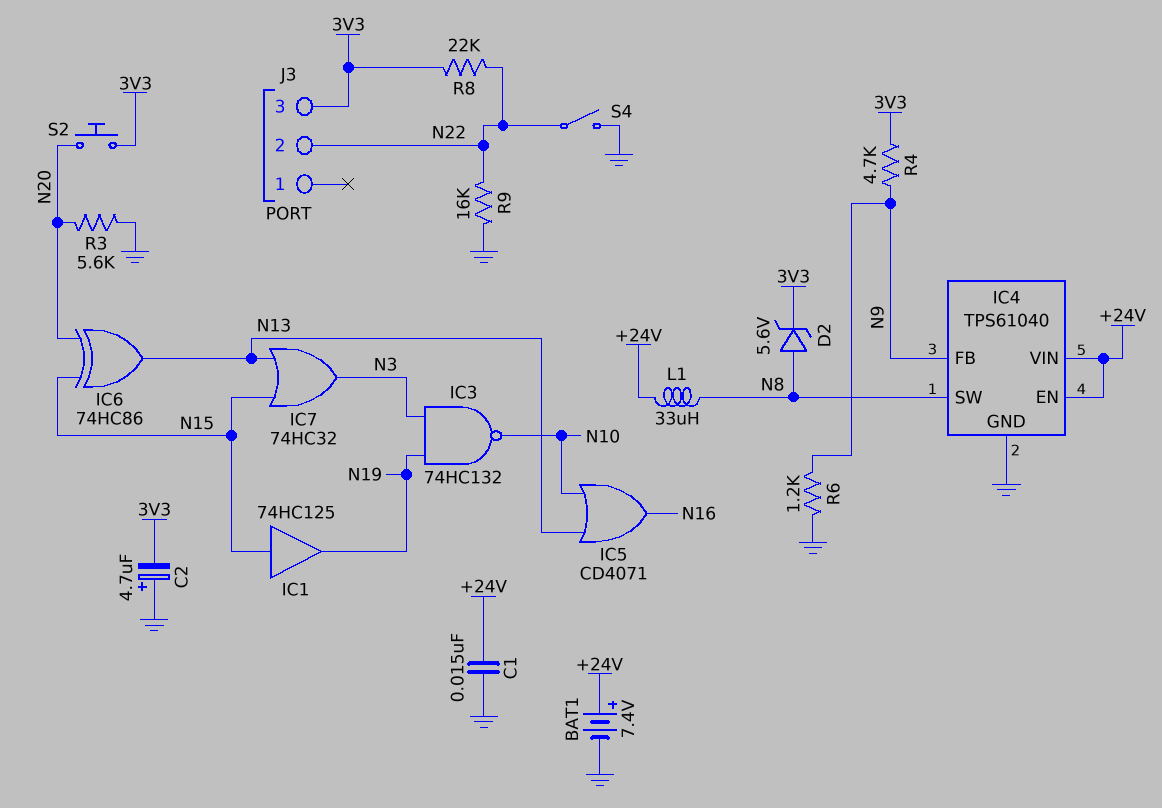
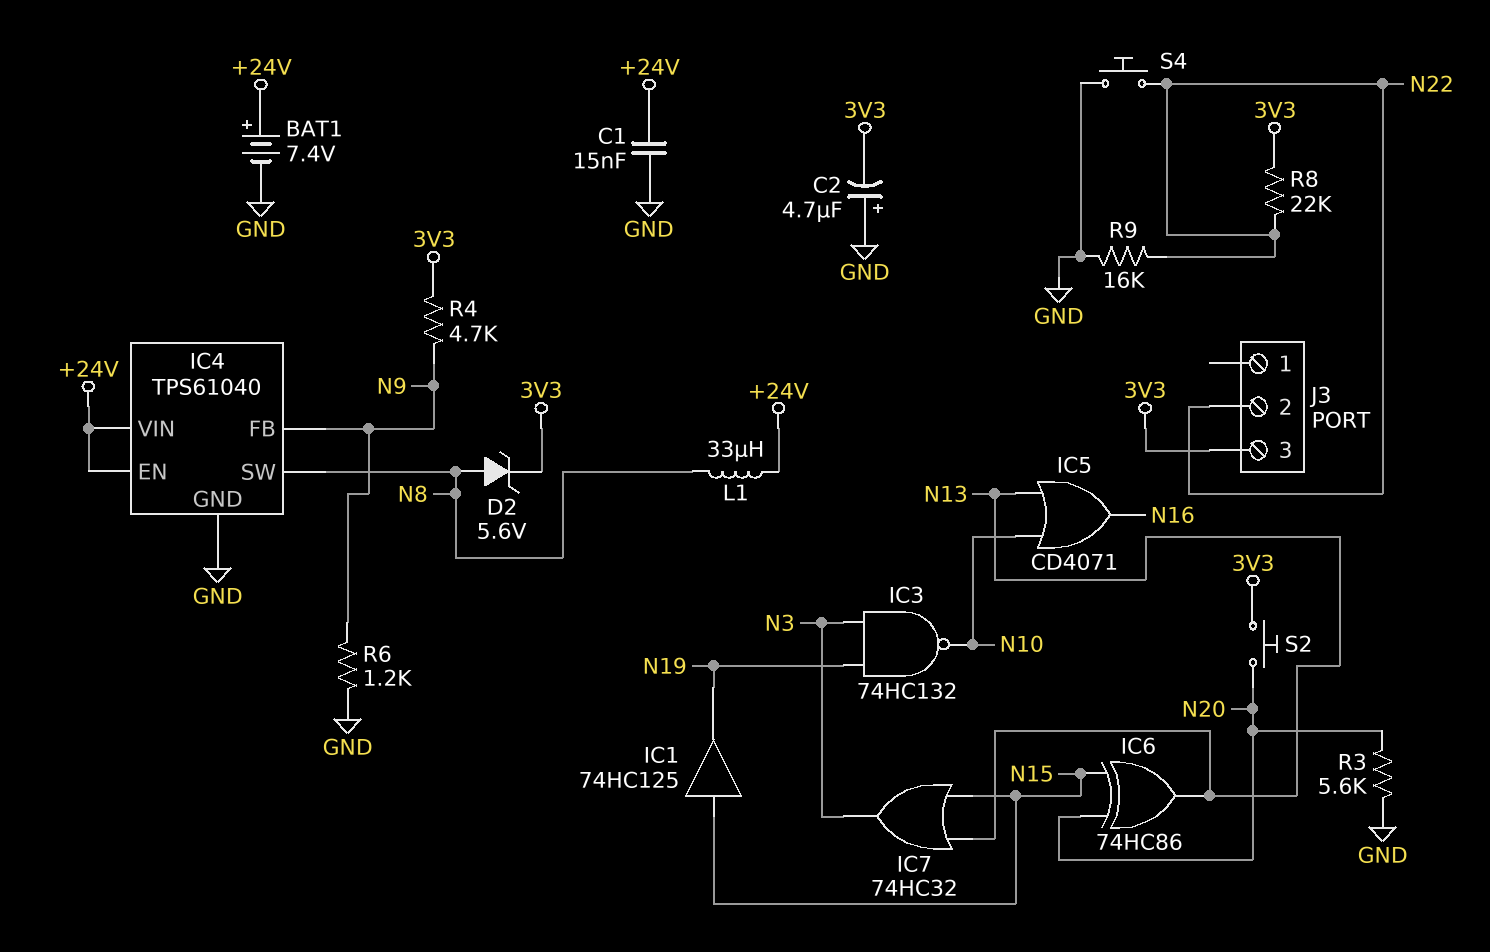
S4: switch (GND, N22) -> button (GND, N22)

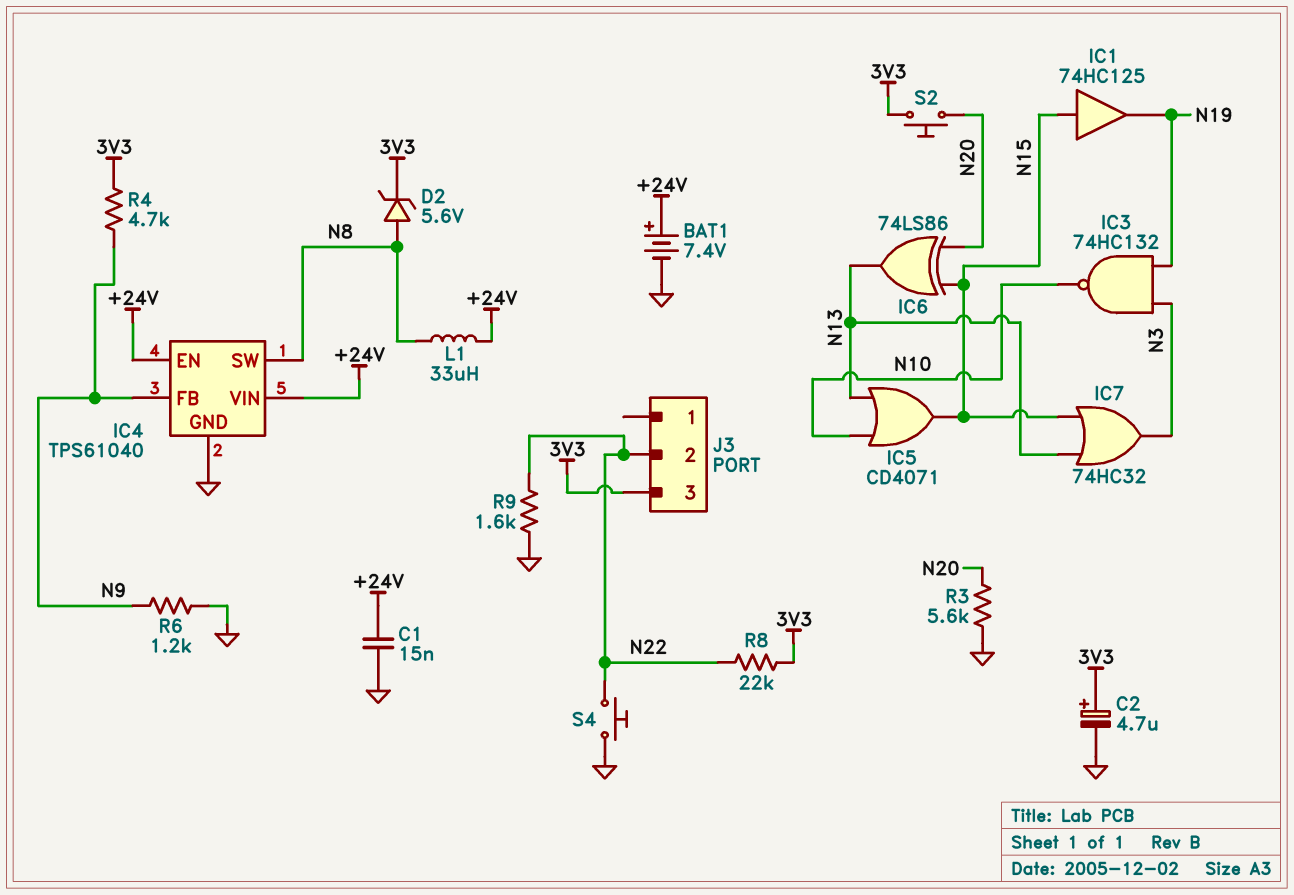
C2: 4.7uF (plus GND, minus 3V3) -> 4.7uF (plus 3V3, minus GND)
IC5: OR CD4071 (in N10, in N13, out N16) -> OR CD4071 (in N10, in N13, out N15)
IC6: XOR 74HC86 (in N15, in N20, out N13) -> XOR 74LS86 (in N15, in N20, out N13)
R9: 16k (GND, N22) -> 1.6k (GND, N22)

